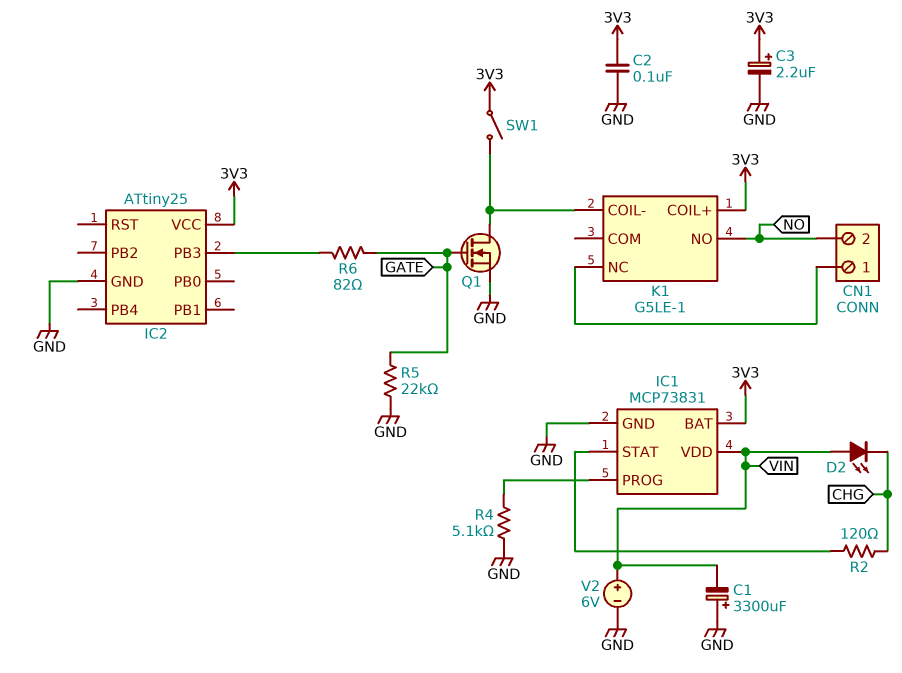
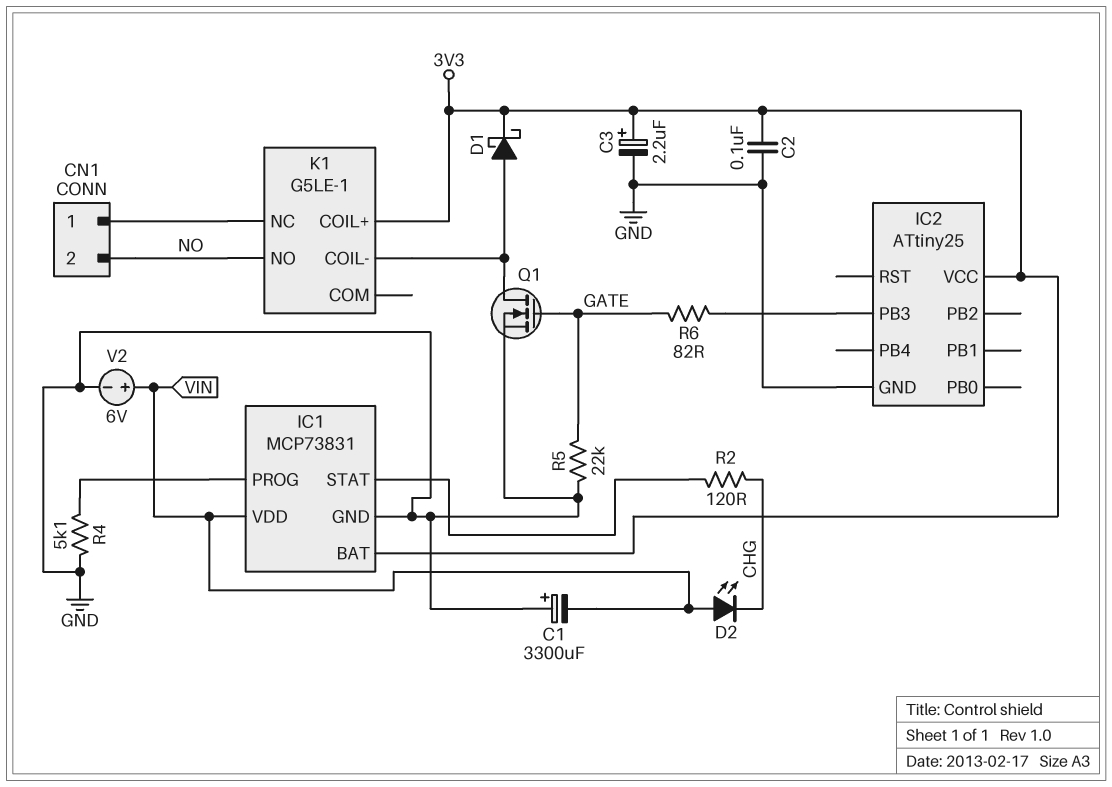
D1: none -> schottky (A K1/COIL-, K 3V3)
SW1: switch (3V3, K1/COIL-) -> none

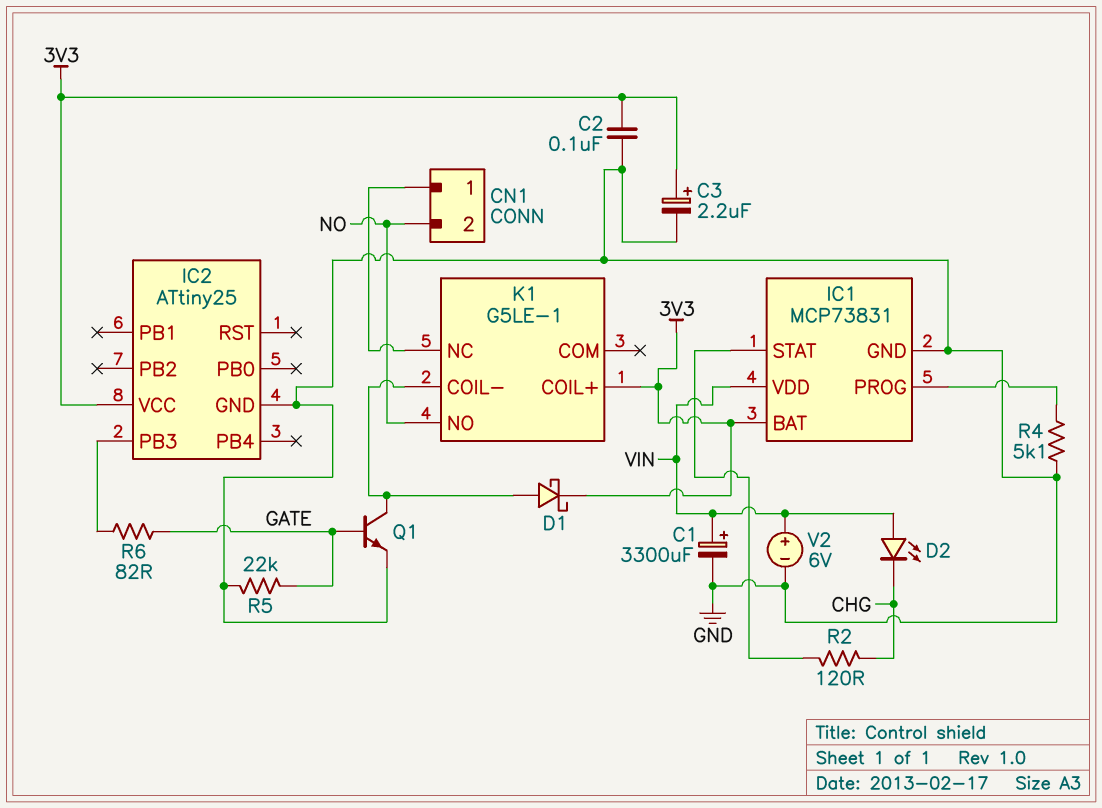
C1: 3300uF (plus GND, minus VIN) -> 3300uF (plus VIN, minus GND)
Q1: NMOS (G GATE, D K1/COIL-, S GND) -> NPN (B GATE, C K1/COIL-, E GND)

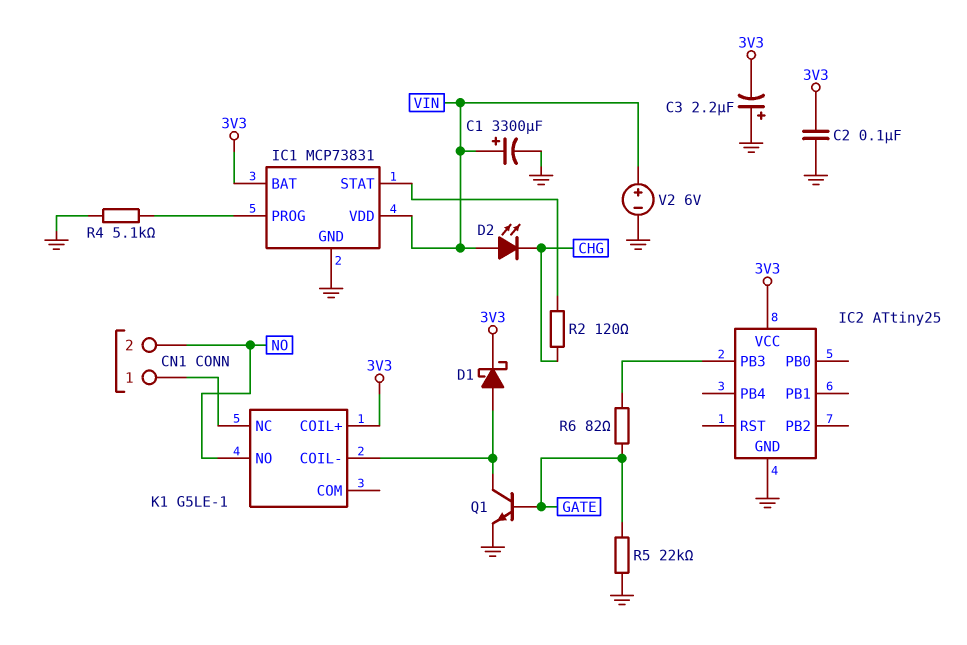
C3: 2.2uF (plus 3V3, minus GND) -> 2.2uF (plus GND, minus 3V3)

